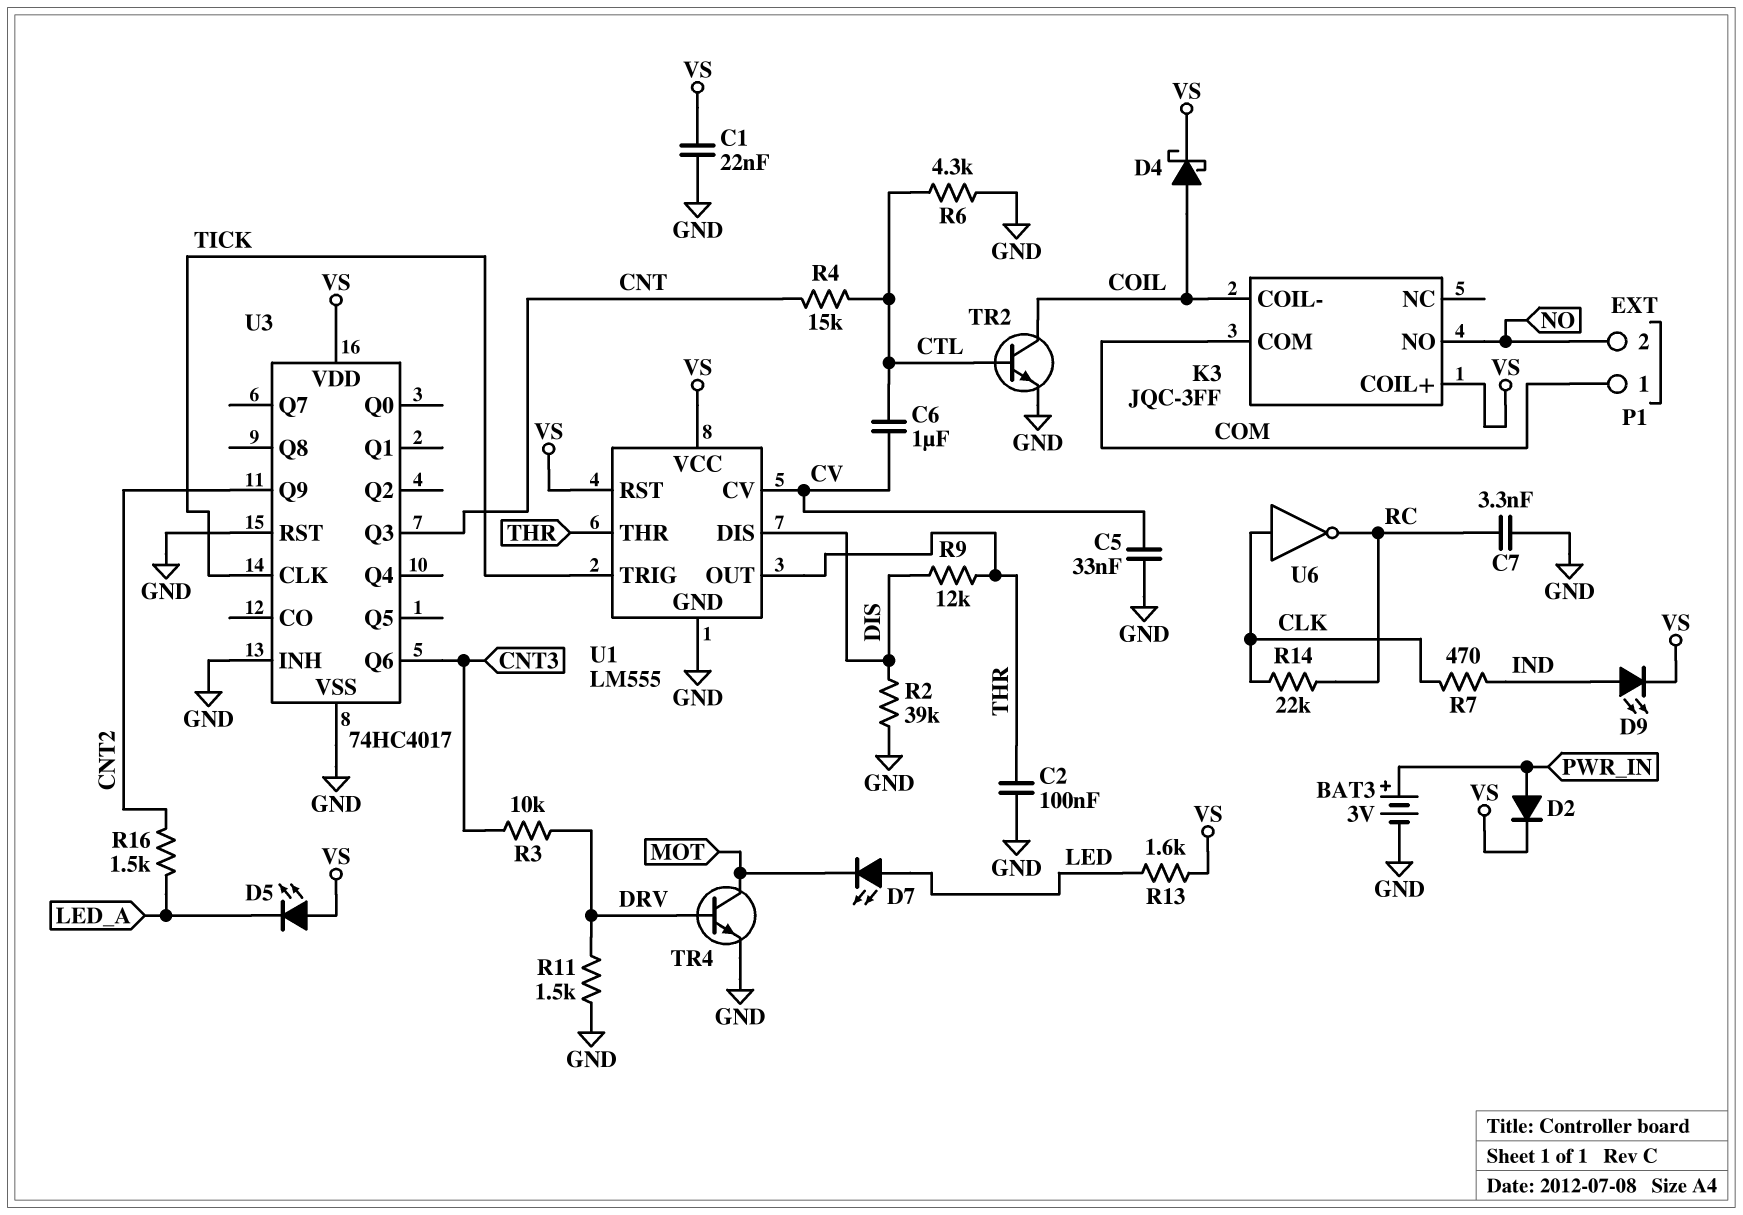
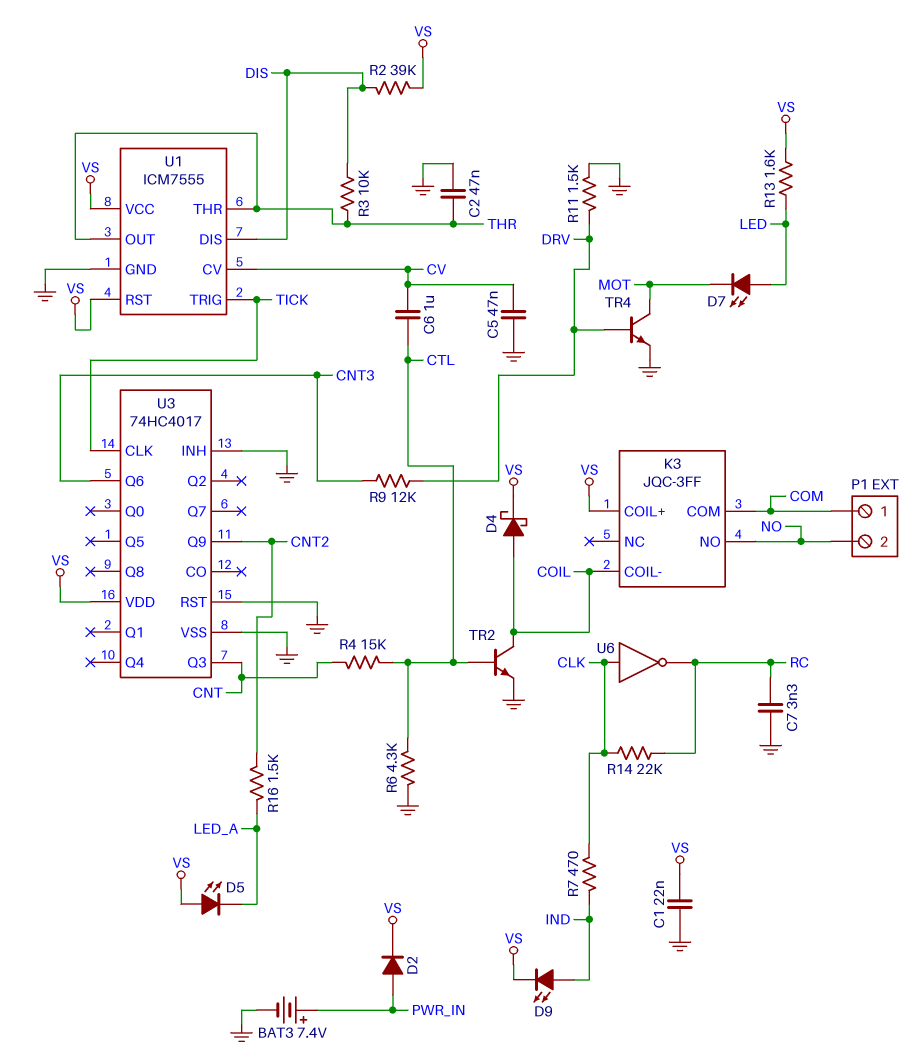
BAT3: 3V (plus PWR_IN, minus GND) -> 7.4V (plus PWR_IN, minus GND)
C2: 100nF (GND, THR) -> 47nF (GND, THR)
C5: 33nF (CV, GND) -> 47nF (CV, GND)
R2: 39k (DIS, GND) -> 39k (DIS, VS)
R3: 10k (CNT3, DRV) -> 10k (DIS, THR)
R9: 12k (DIS, THR) -> 12k (CNT3, DRV)
U1: LM555 -> ICM7555

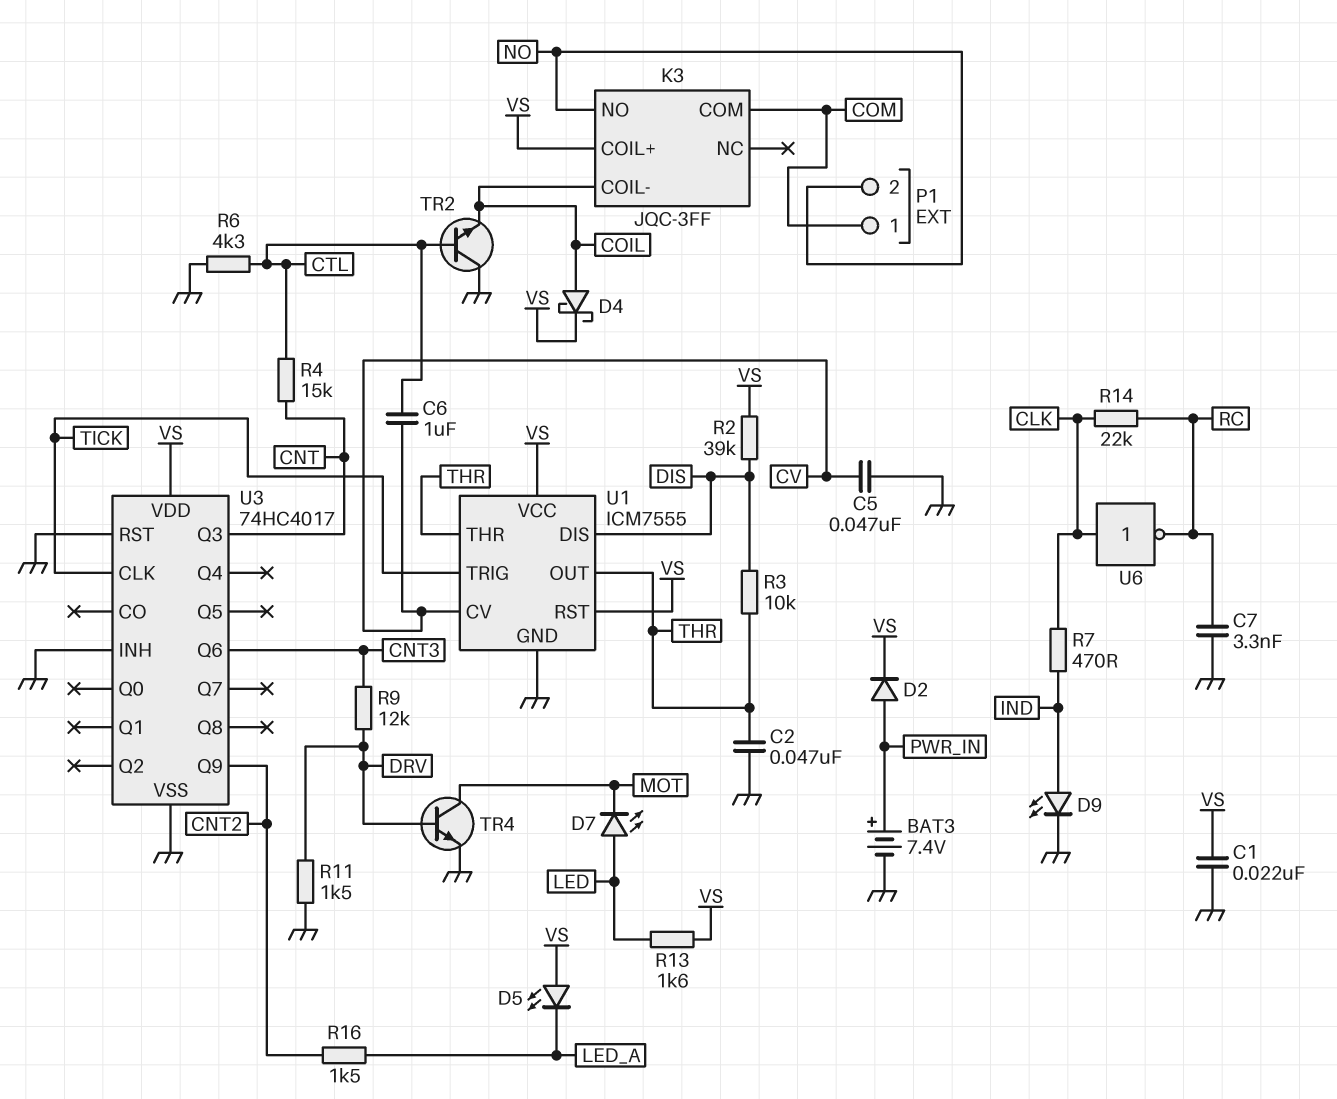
D9: LED (A IND, K VS) -> LED (A IND, K GND)
TR2: NPN (B CTL, C COIL, E GND) -> NPN (B CTL, C GND, E COIL)

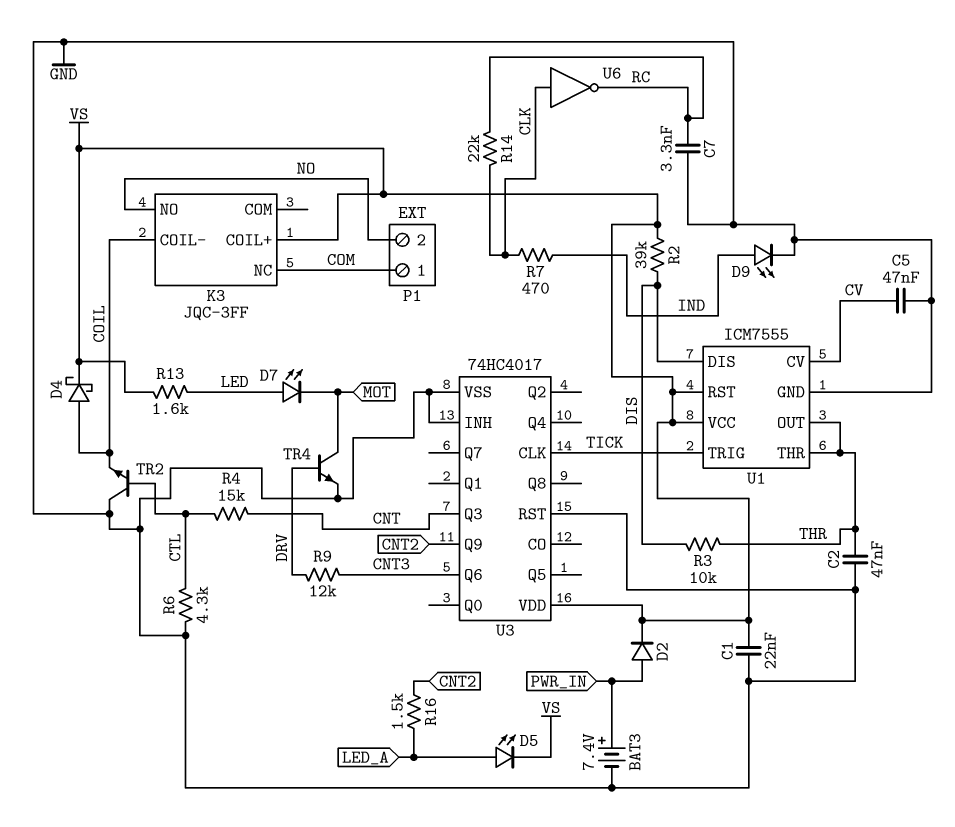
C6: 1uF (CTL, CV) -> none
D5: LED (A VS, K LED_A) -> LED (A LED_A, K VS)
K3 pin COM: COM -> none
K3 pin NC: none -> COM
R11: 1.5k (DRV, GND) -> none

